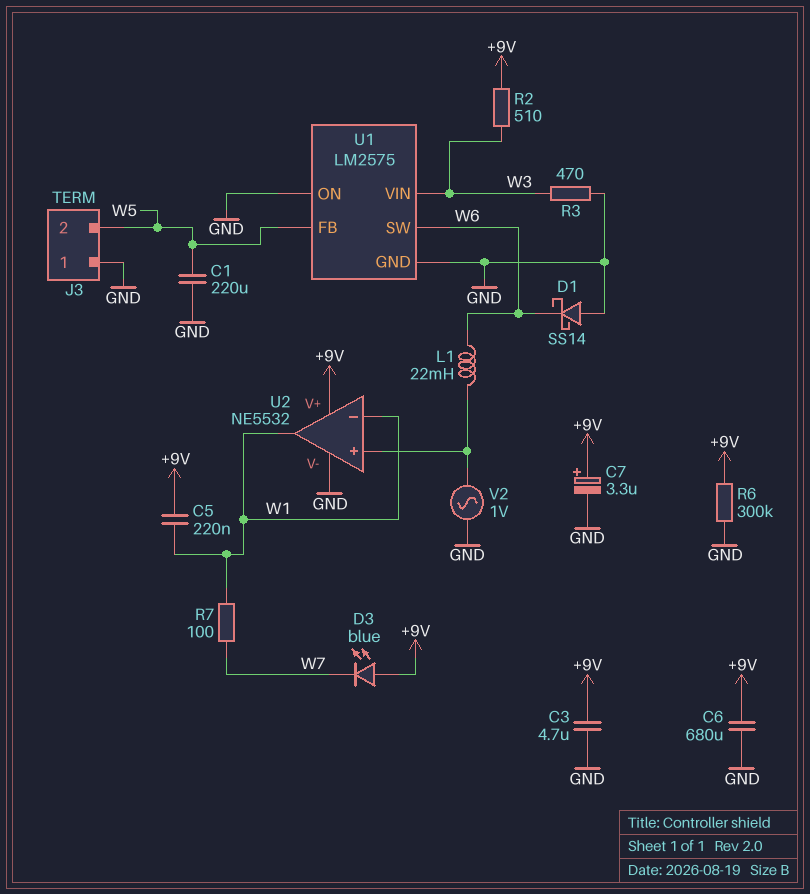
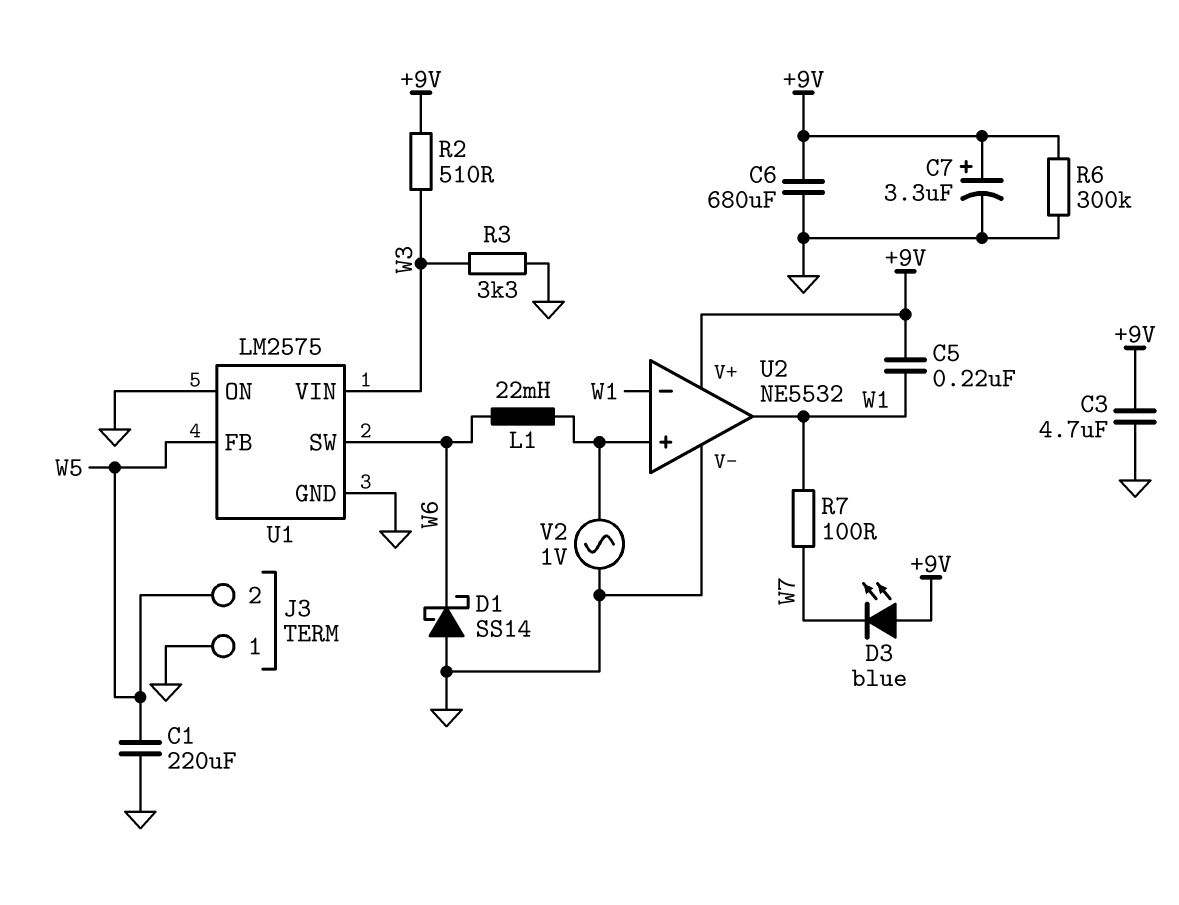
R3: 470 (GND, W3) -> 3.3k (GND, W3)

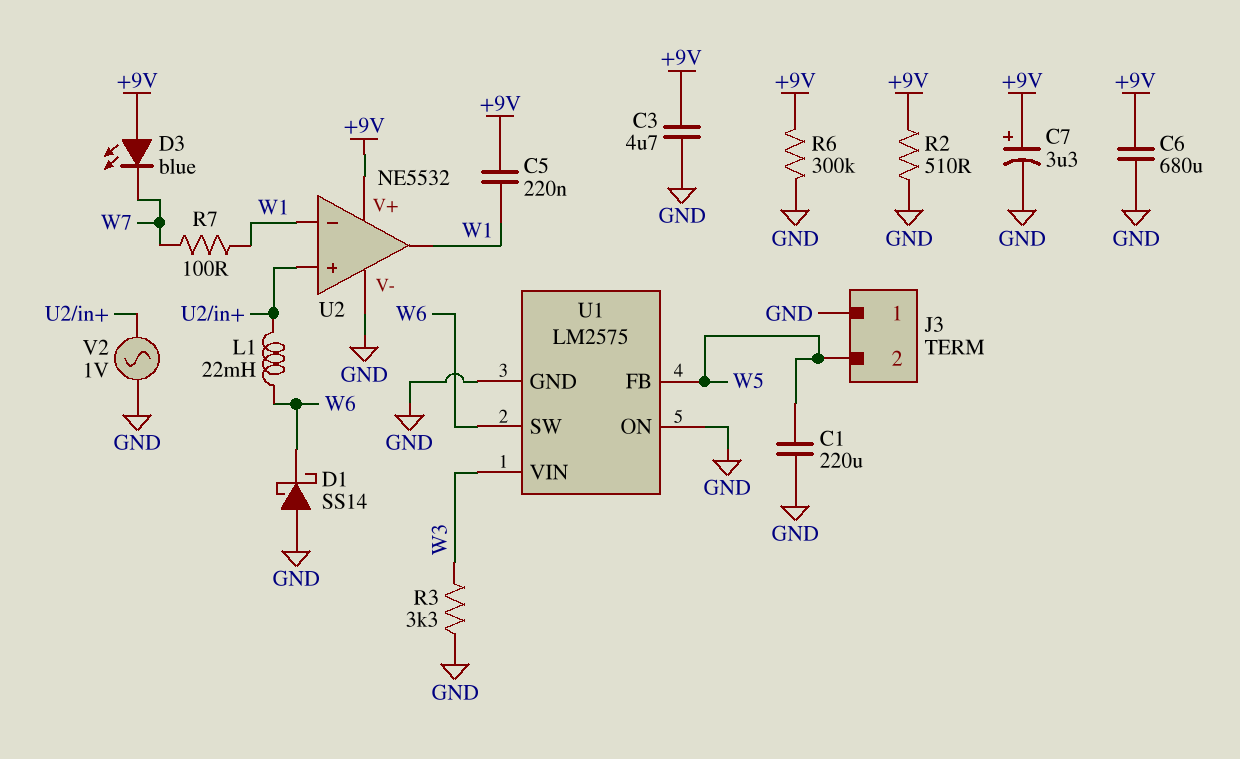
R2: 510 (+9V, W3) -> 510 (+9V, GND)

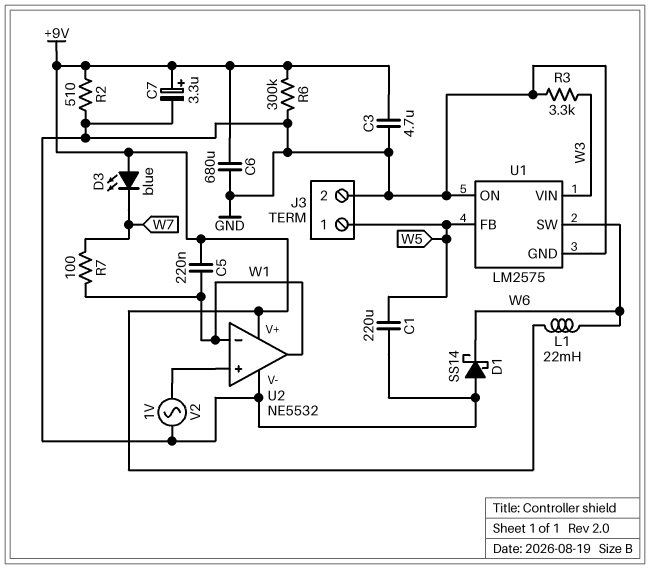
J3 pin 1: GND -> W5
J3 pin 2: W5 -> GND
L1: 22mH (U2/in+, W6) -> 22mH (+9V, W6)

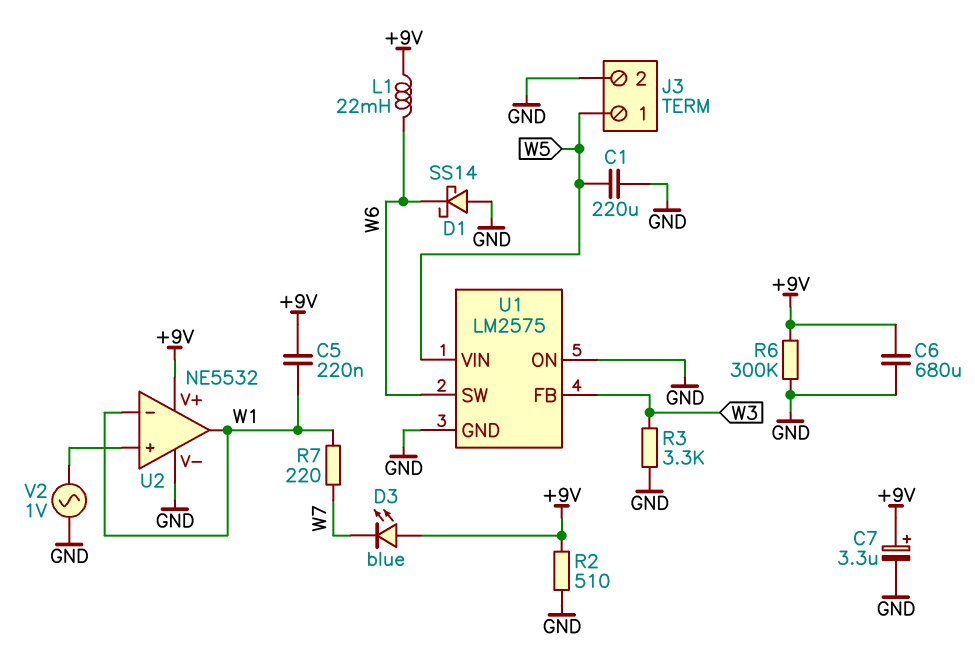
C3: 4.7uF (+9V, GND) -> none
R7: 100 (W1, W7) -> 220 (W1, W7)
U1 pin FB: W5 -> W3
U1 pin VIN: W3 -> W5

